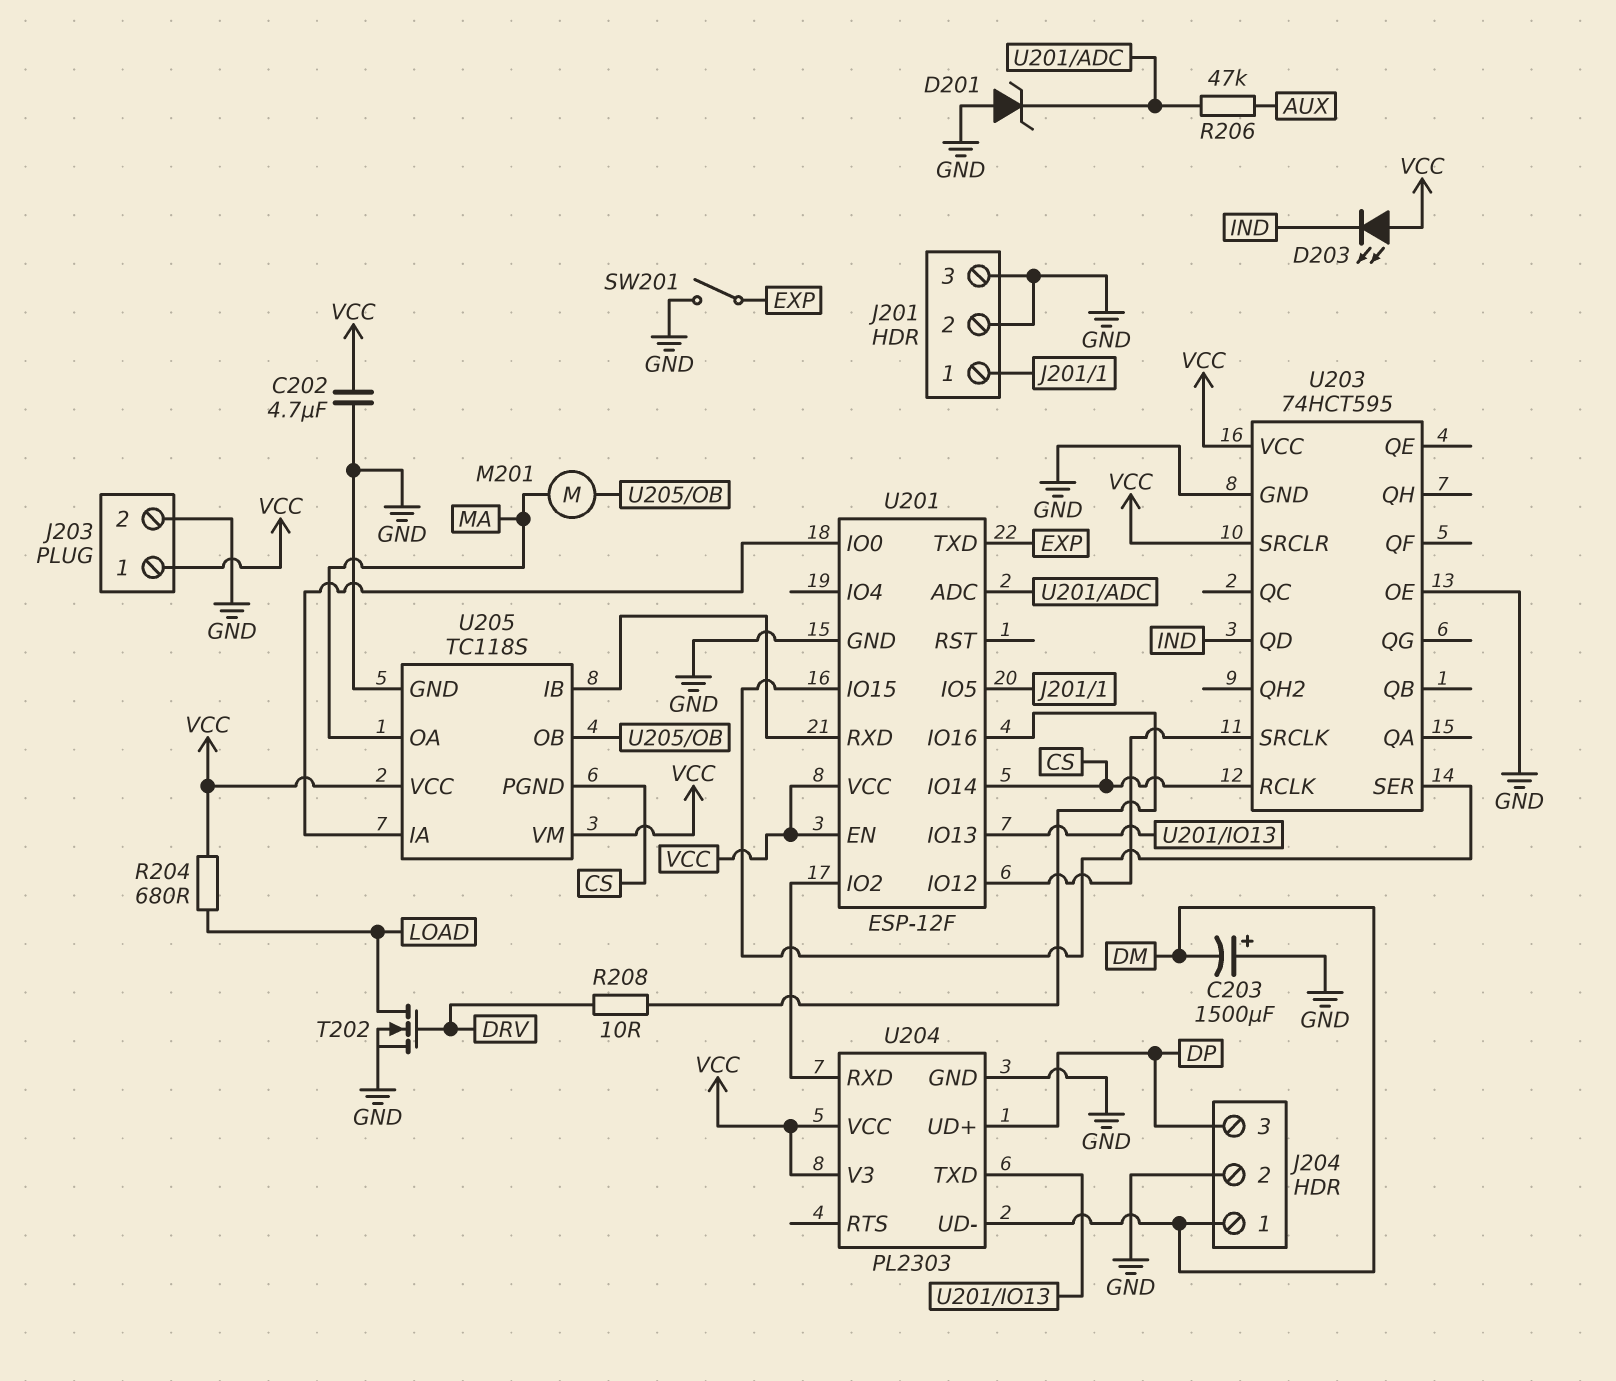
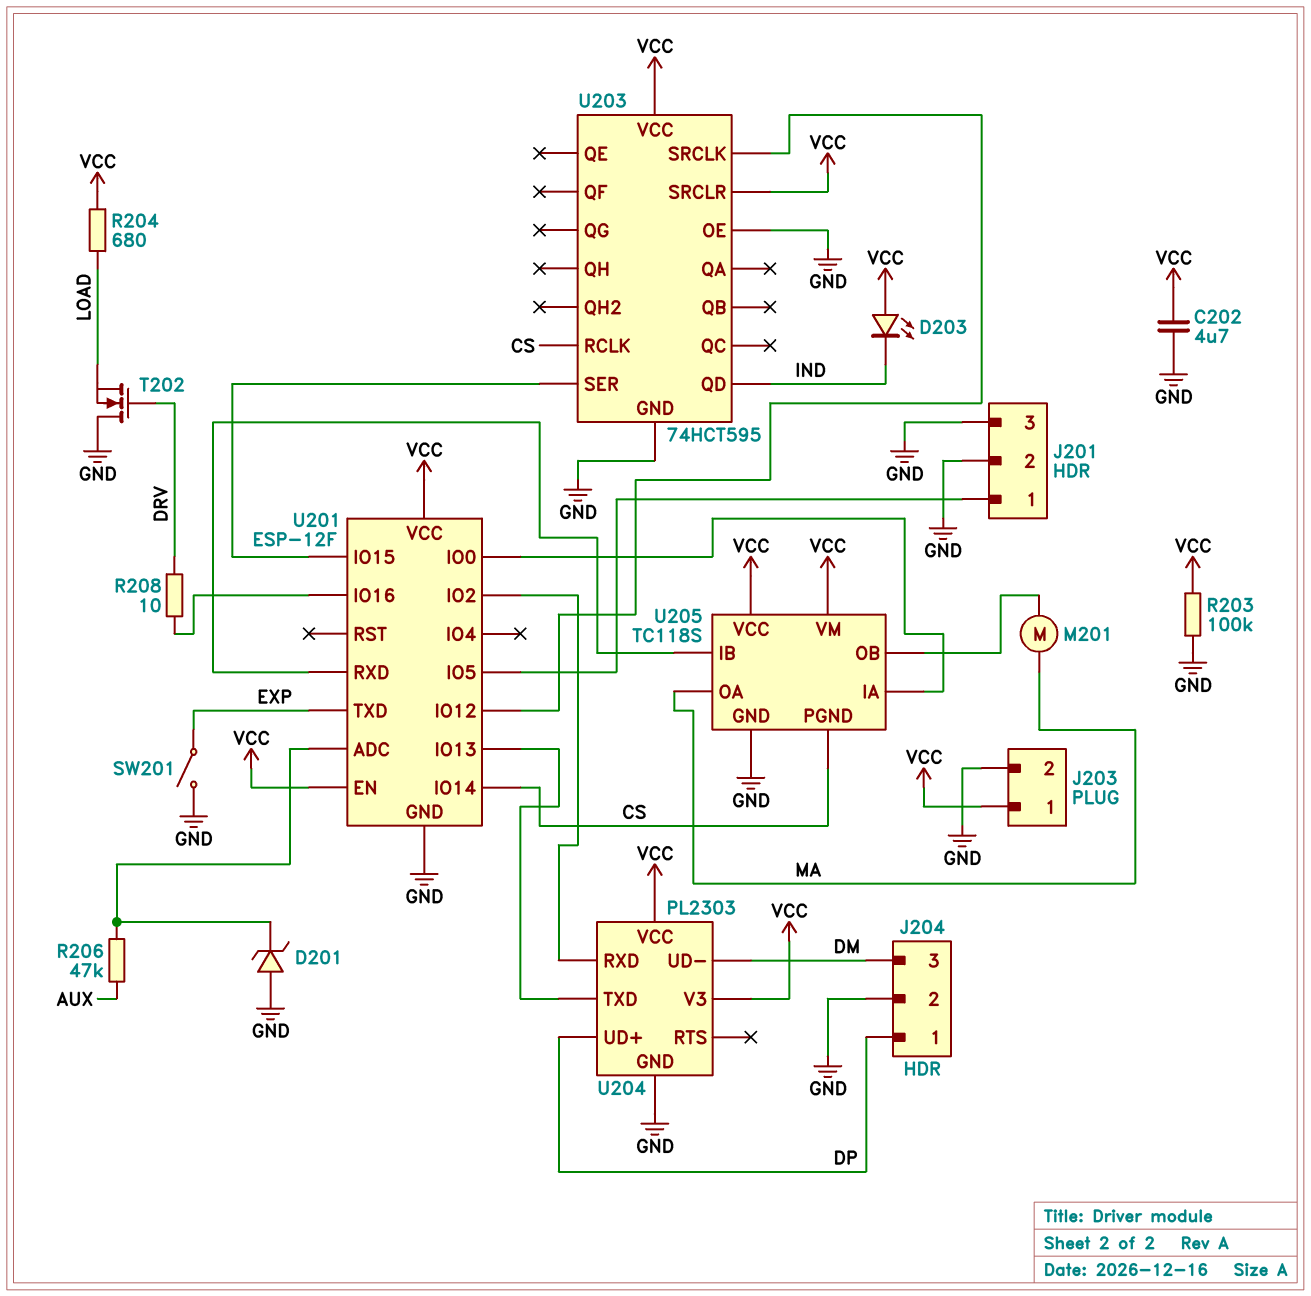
C203: 1500uF (plus GND, minus DM) -> none
J204 pin 1: DM -> DP
J204 pin 3: DP -> DM
R203: none -> 100k (GND, VCC)
T202: NMOS (G DRV, D LOAD, S GND) -> NMOS (G DRV, D GND, S LOAD)

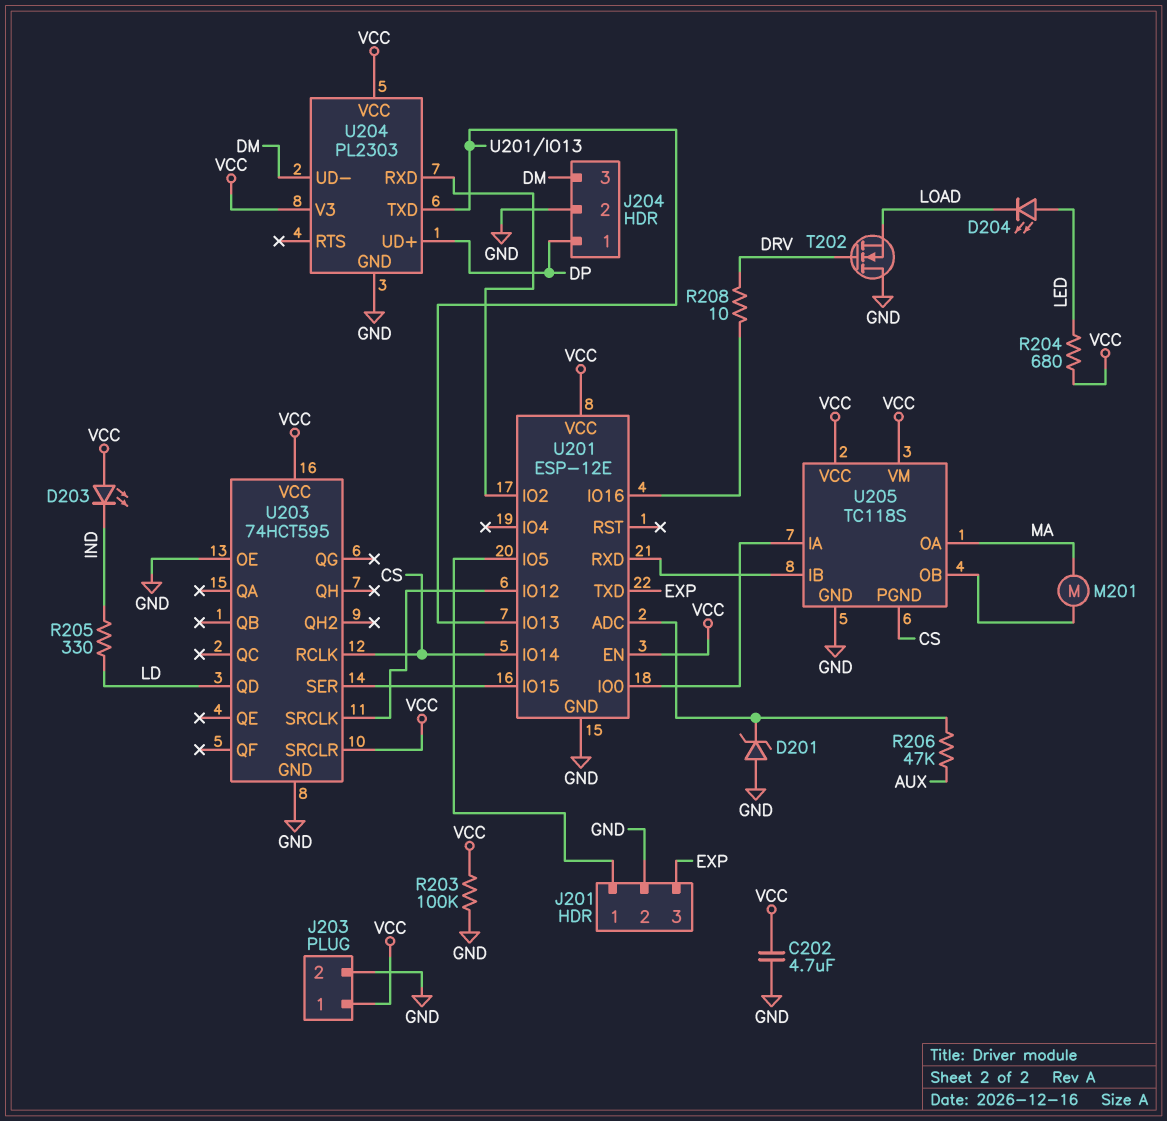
D204: none -> LED (A LED, K LOAD)
J201 pin 3: GND -> EXP
R204: 680 (LOAD, VCC) -> 680 (LED, VCC)
R205: none -> 330 (IND, LD)
SW201: switch (EXP, GND) -> none
U201: ESP-12F -> ESP-12E
U203 pin QD: IND -> LD

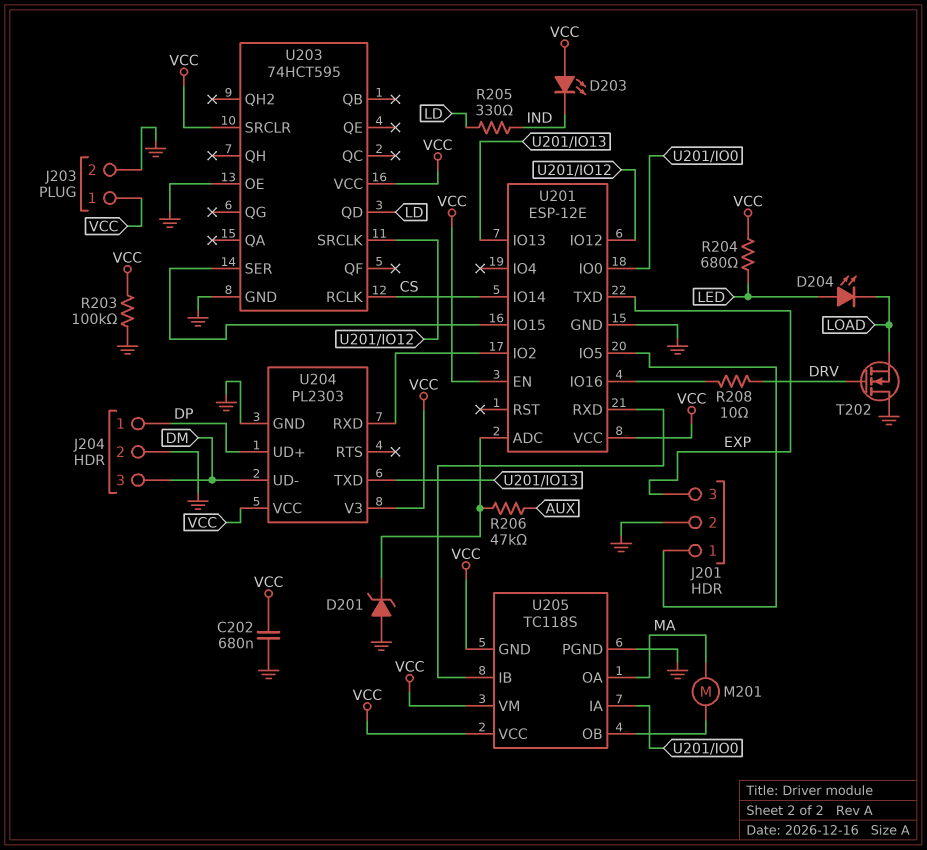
C202: 4.7uF (GND, VCC) -> 680nF (GND, VCC)
U205 pin GND: GND -> VCC
U205 pin PGND: CS -> GND

